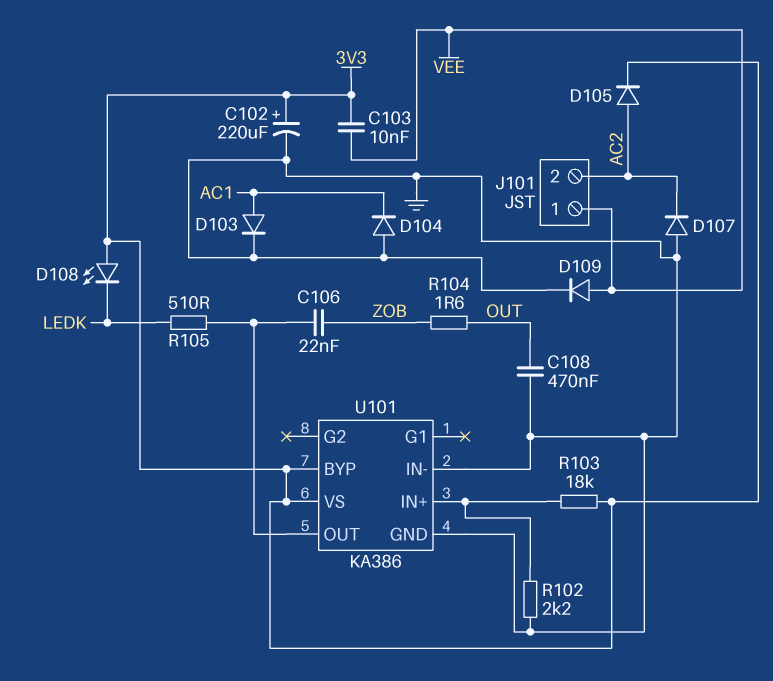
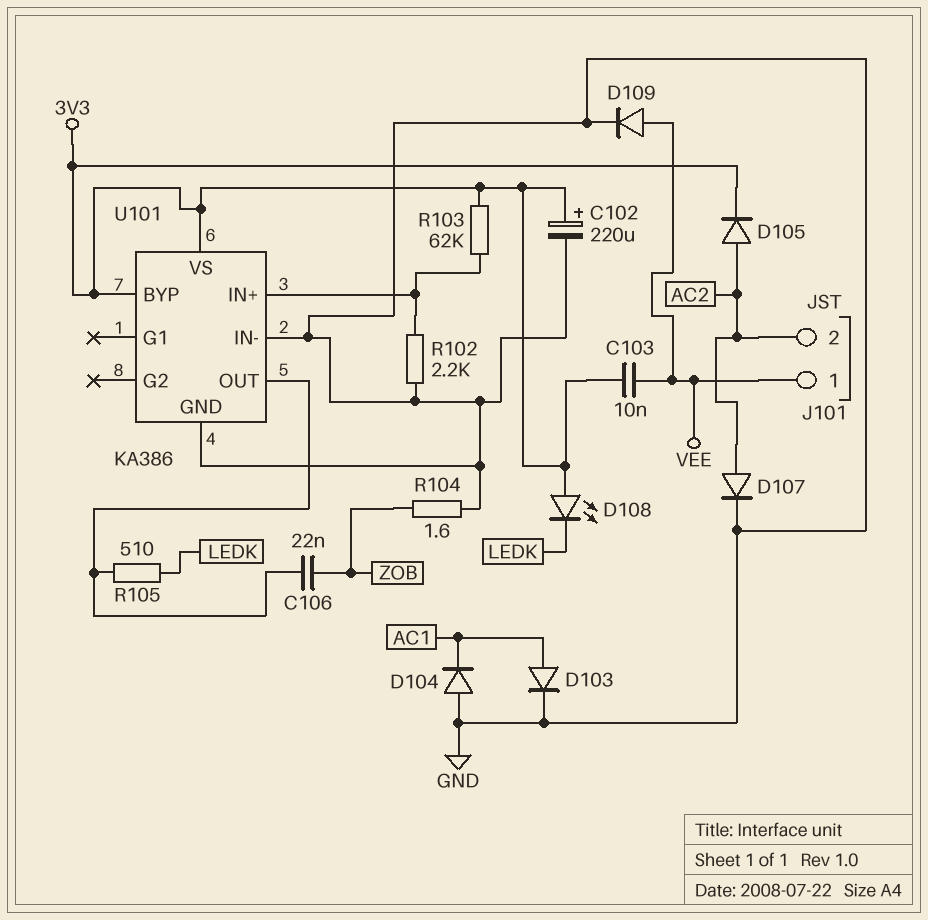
C108: 470nF (GND, OUT) -> none
D107: diode (A GND, K AC2) -> diode (A AC2, K GND)
R103: 18k (3V3, U101/IN+) -> 62k (3V3, U101/IN+)
R104: 1.6 (OUT, ZOB) -> 1.6 (GND, ZOB)

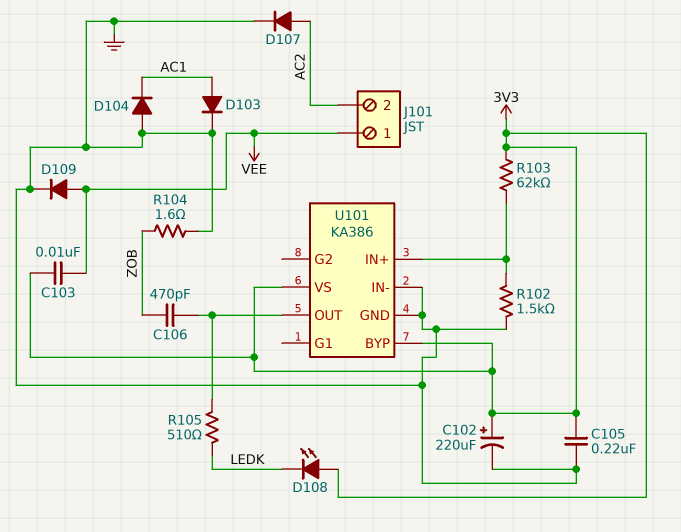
C105: none -> 220nF (3V3, GND)
C106: 22nF (U101/OUT, ZOB) -> 470pF (U101/OUT, ZOB)
D105: diode (A AC2, K 3V3) -> none
R102: 2.2k (GND, U101/IN+) -> 1.5k (GND, U101/IN+)

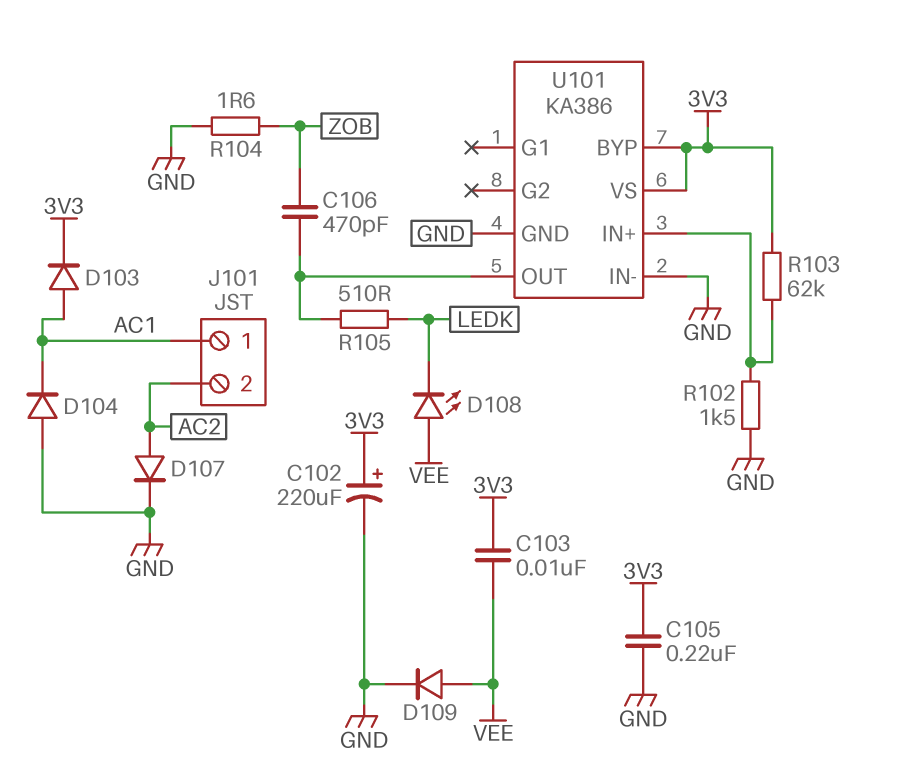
D103: diode (A AC1, K GND) -> diode (A AC1, K 3V3)
D108: LED (A 3V3, K LEDK) -> LED (A VEE, K LEDK)
J101 pin 1: VEE -> AC1

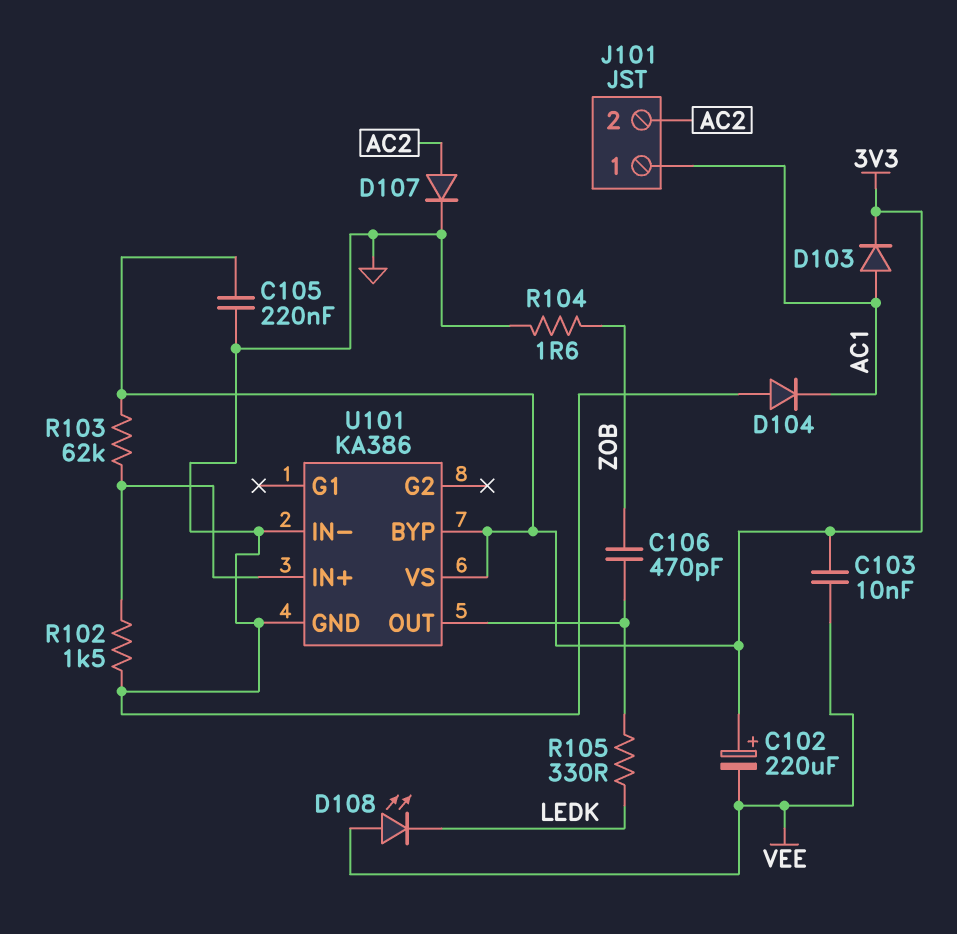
C102: 220uF (plus 3V3, minus GND) -> 220uF (plus 3V3, minus VEE)
D109: diode (A VEE, K GND) -> none
R105: 510 (LEDK, U101/OUT) -> 330 (LEDK, U101/OUT)

